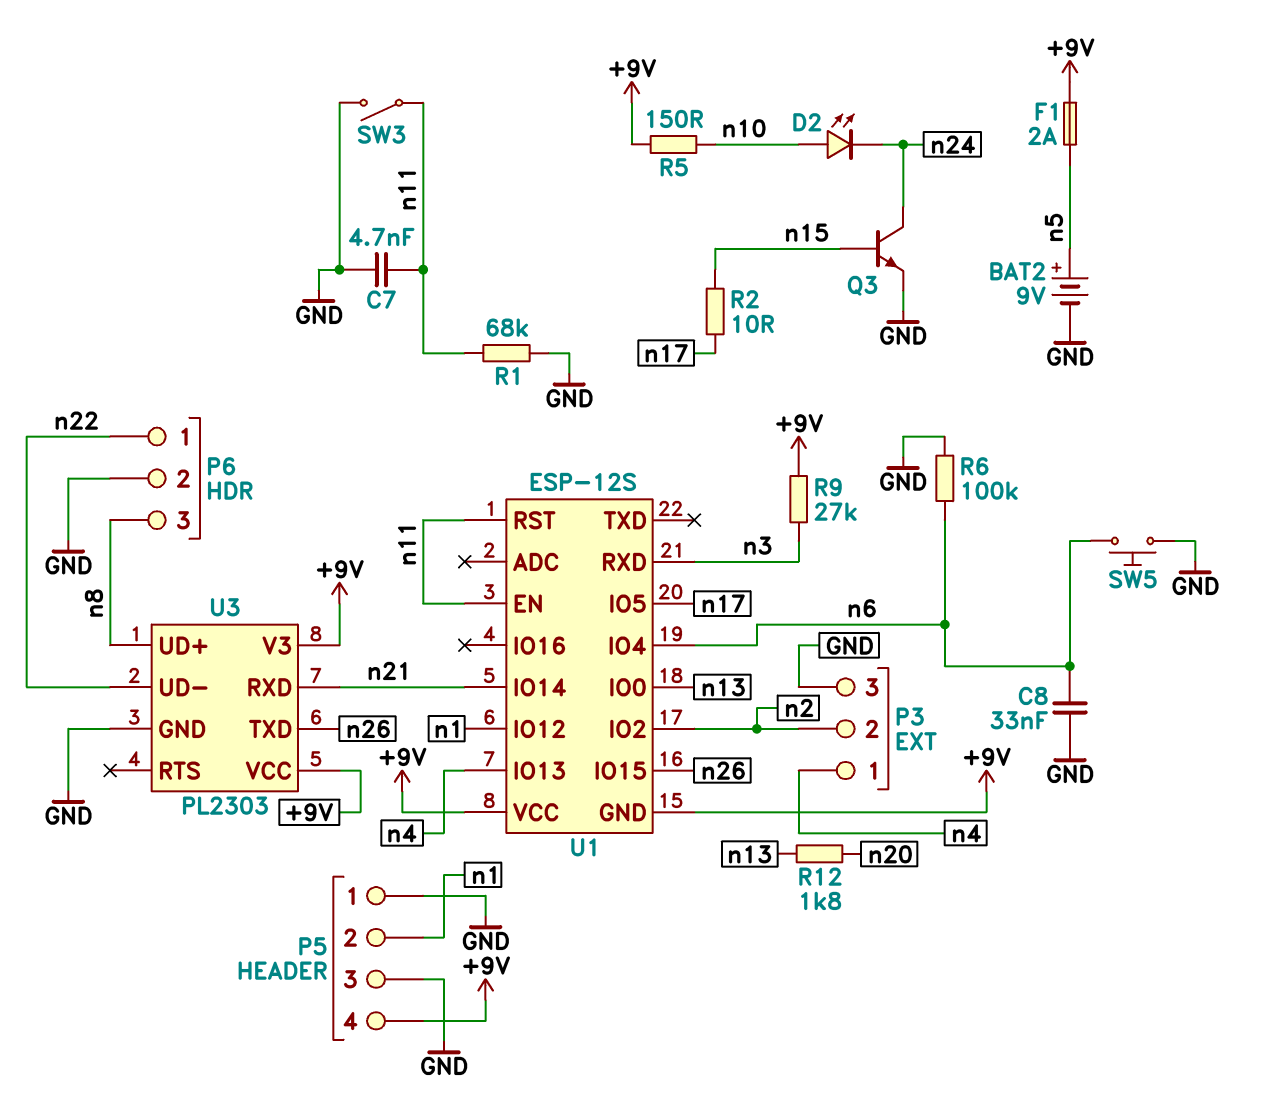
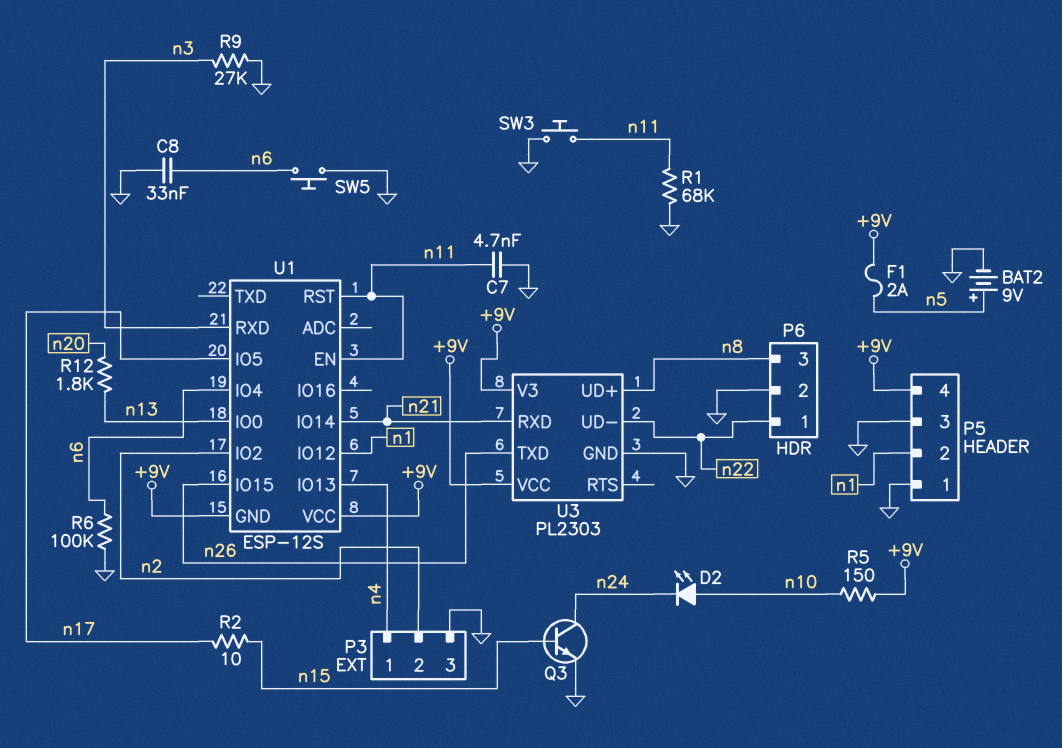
R9: 27k (+9V, n3) -> 27k (GND, n3)
SW3: switch (GND, n11) -> button (GND, n11)

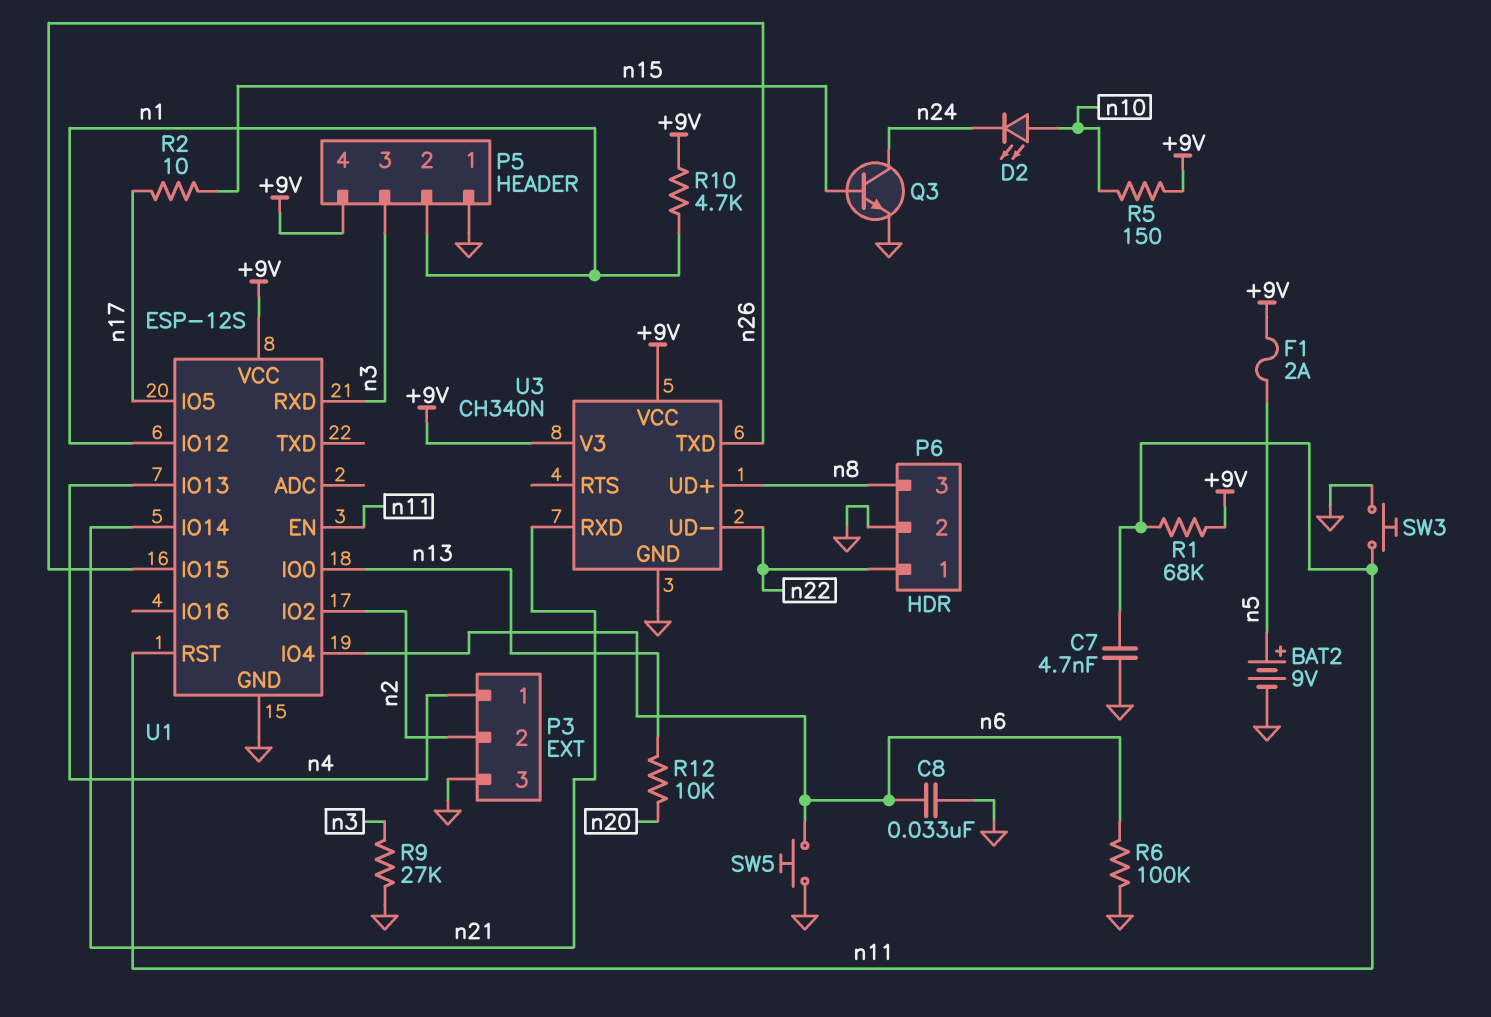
P5 pin 3: GND -> n3
R1: 68k (GND, n11) -> 68k (+9V, n11)
R10: none -> 4.7k (+9V, n1)
R12: 1.8k (n13, n20) -> 10k (n13, n20)
U1 pin GND: +9V -> GND
U3: PL2303 -> CH340N

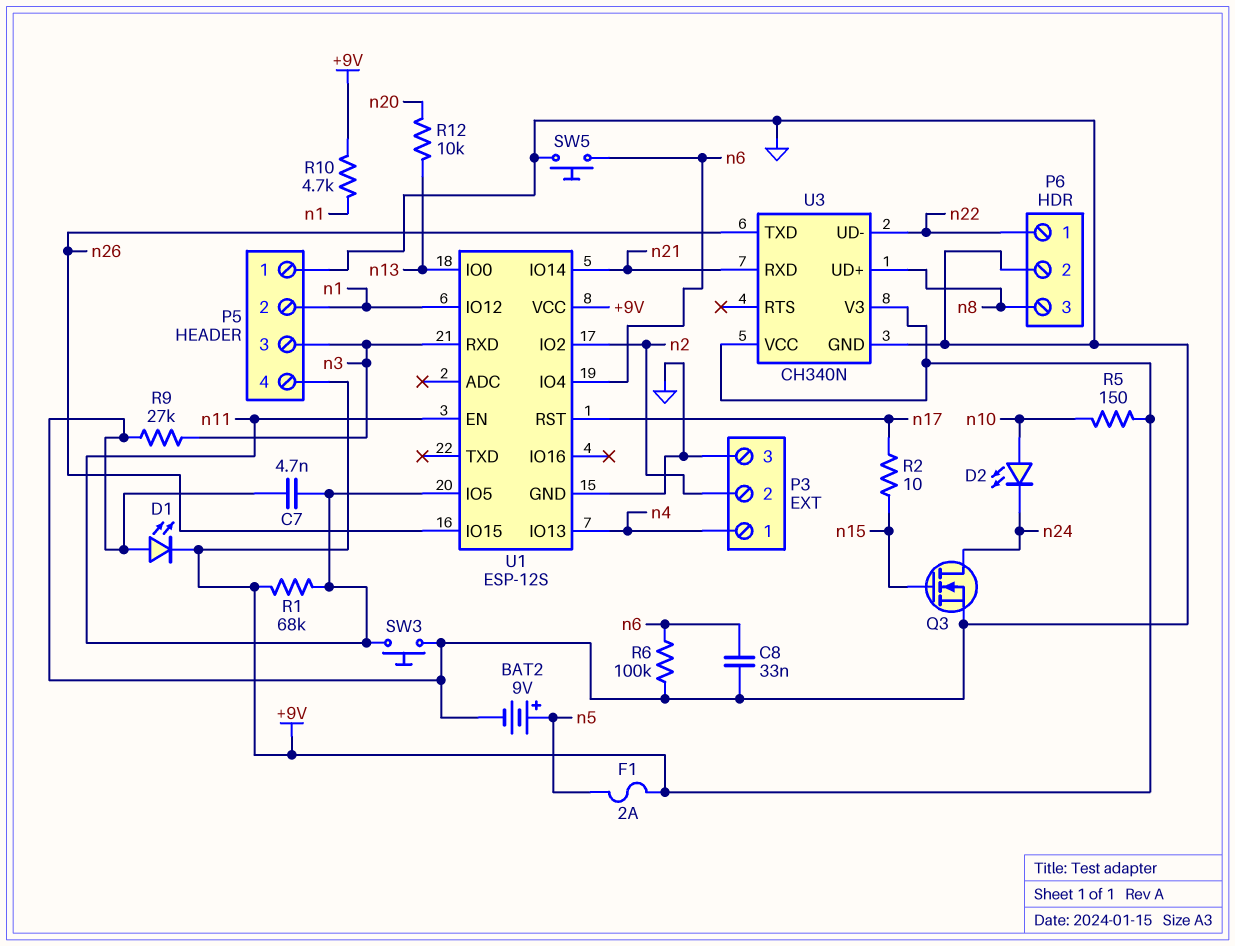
D1: none -> LED (A GND, K +9V)
Q3: NPN (B n15, C n24, E GND) -> NMOS (G n15, D n24, S GND)
U1 pin IO5: n17 -> n11
U1 pin RST: n11 -> n17

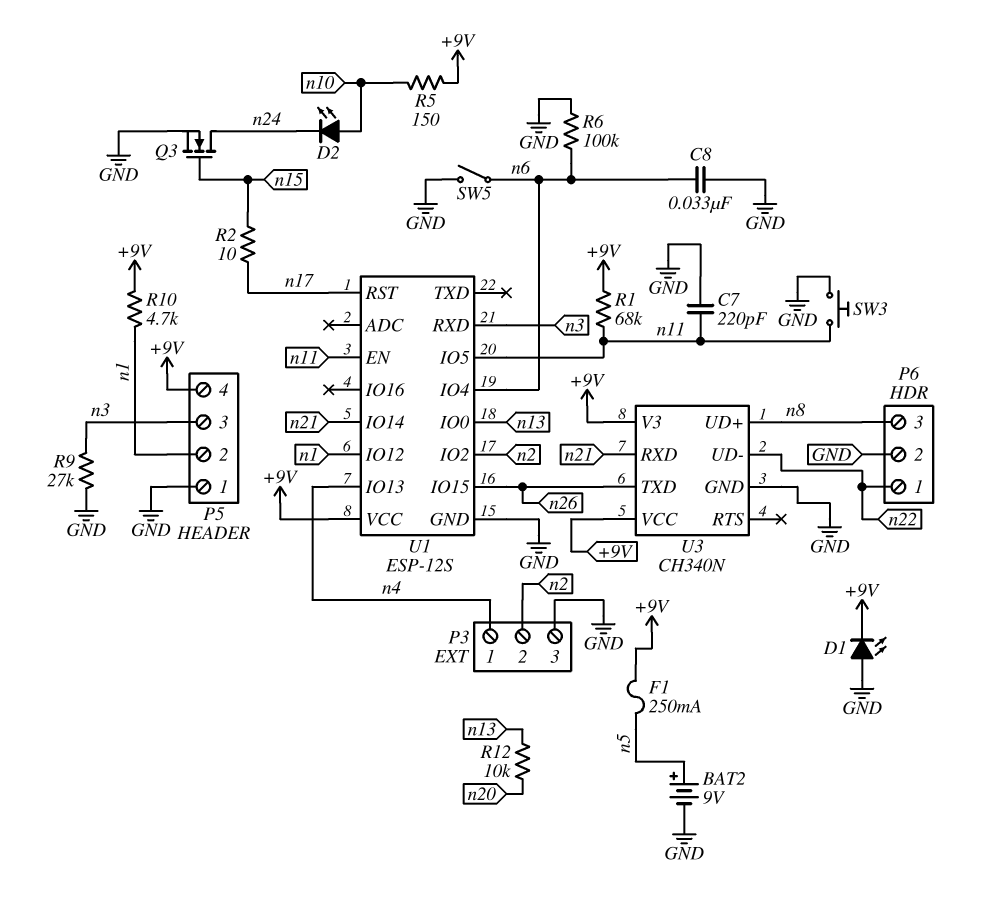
C7: 4.7nF (GND, n11) -> 220pF (GND, n11)
F1: 2A (+9V, n5) -> 250mA (+9V, n5)
SW5: button (GND, n6) -> switch (GND, n6)

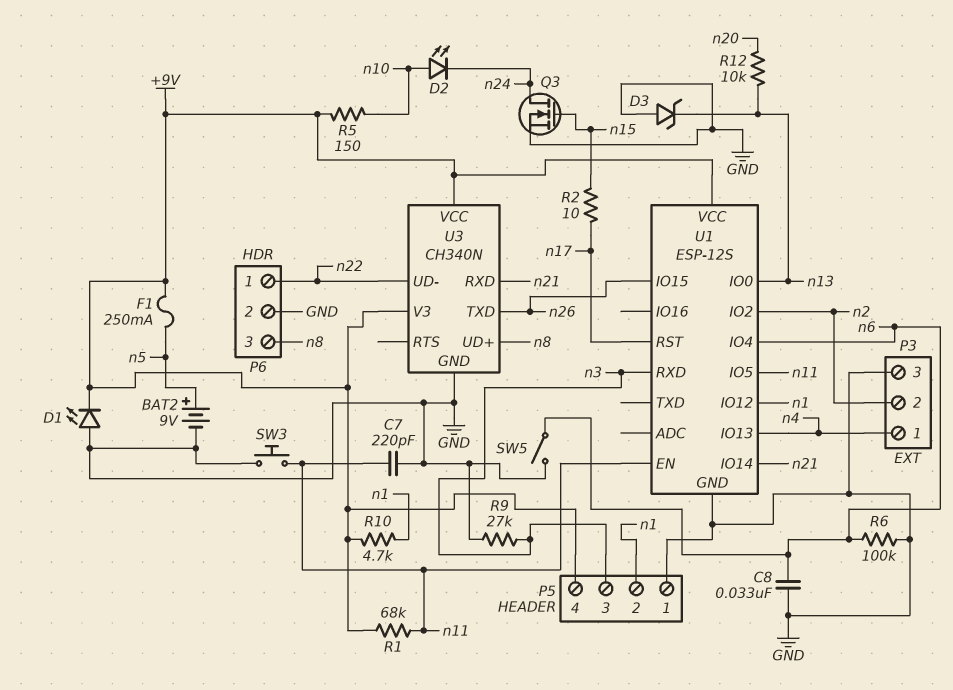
D3: none -> zener (A GND, K n13)

